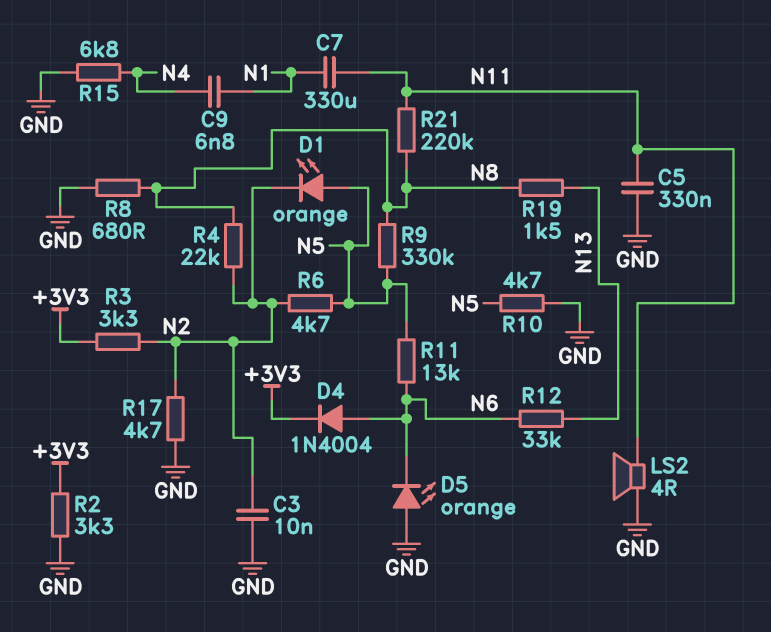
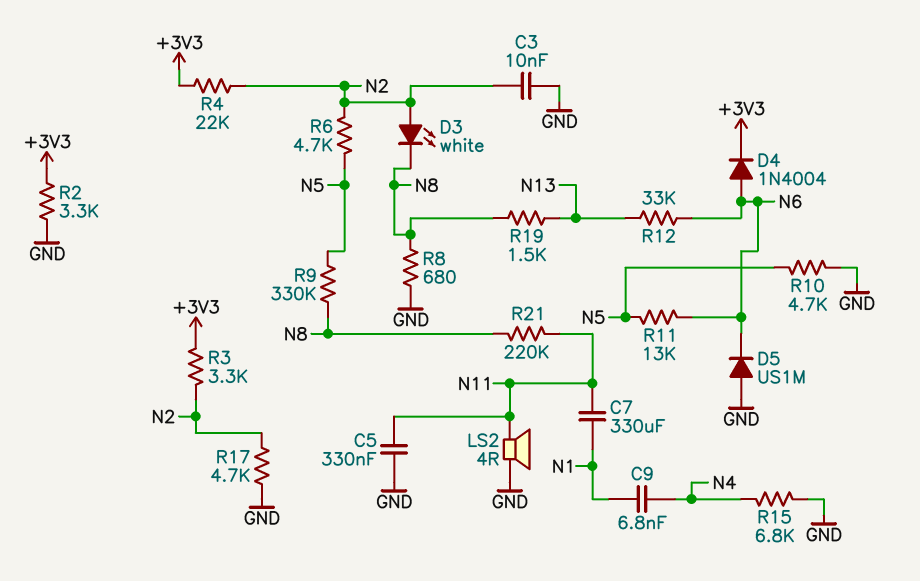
D1: LED orange (A N5, K N2) -> none
D3: none -> LED white (A N2, K N8)
D5: LED orange (A GND, K N6) -> diode US1M (A GND, K N6)
R4: 22k (N2, N8) -> 22k (+3V3, N2)

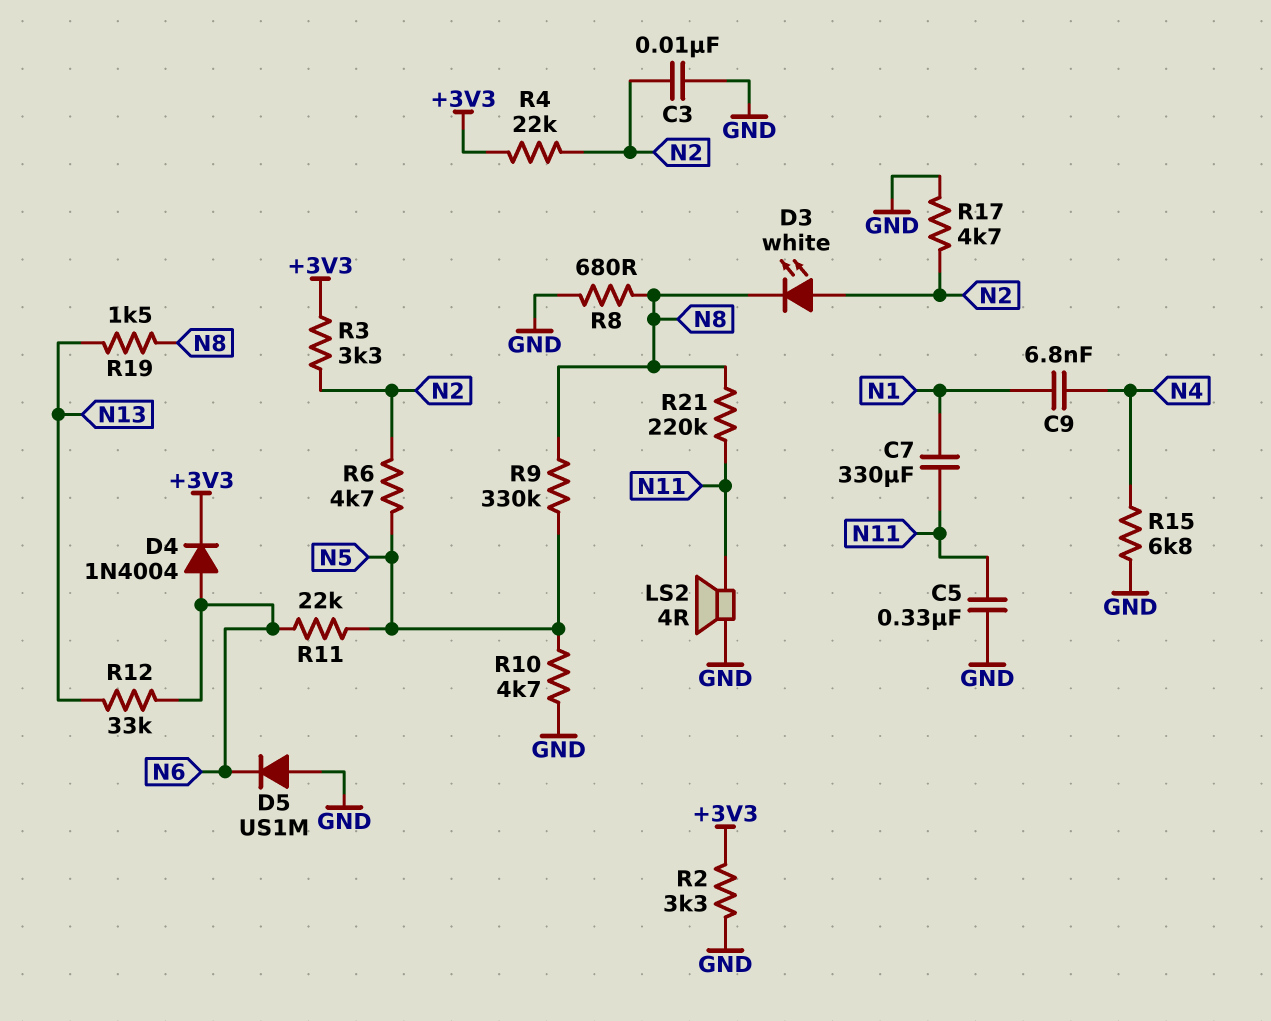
R11: 13k (N5, N6) -> 22k (N5, N6)

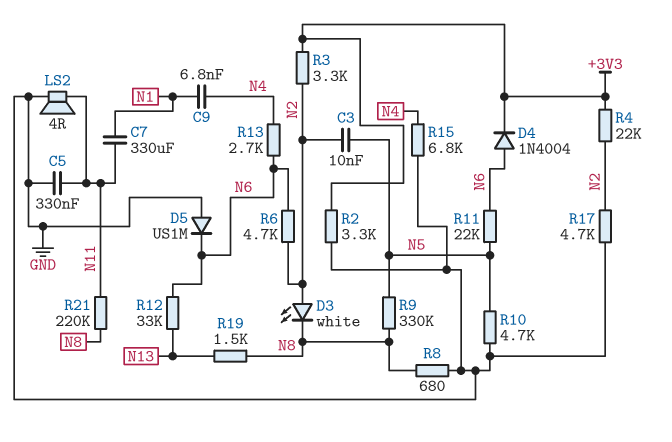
C3: 10nF (GND, N2) -> 10nF (N2, N5)
R6: 4.7k (N2, N5) -> 4.7k (N2, N6)
R13: none -> 2.7k (N4, N6)

